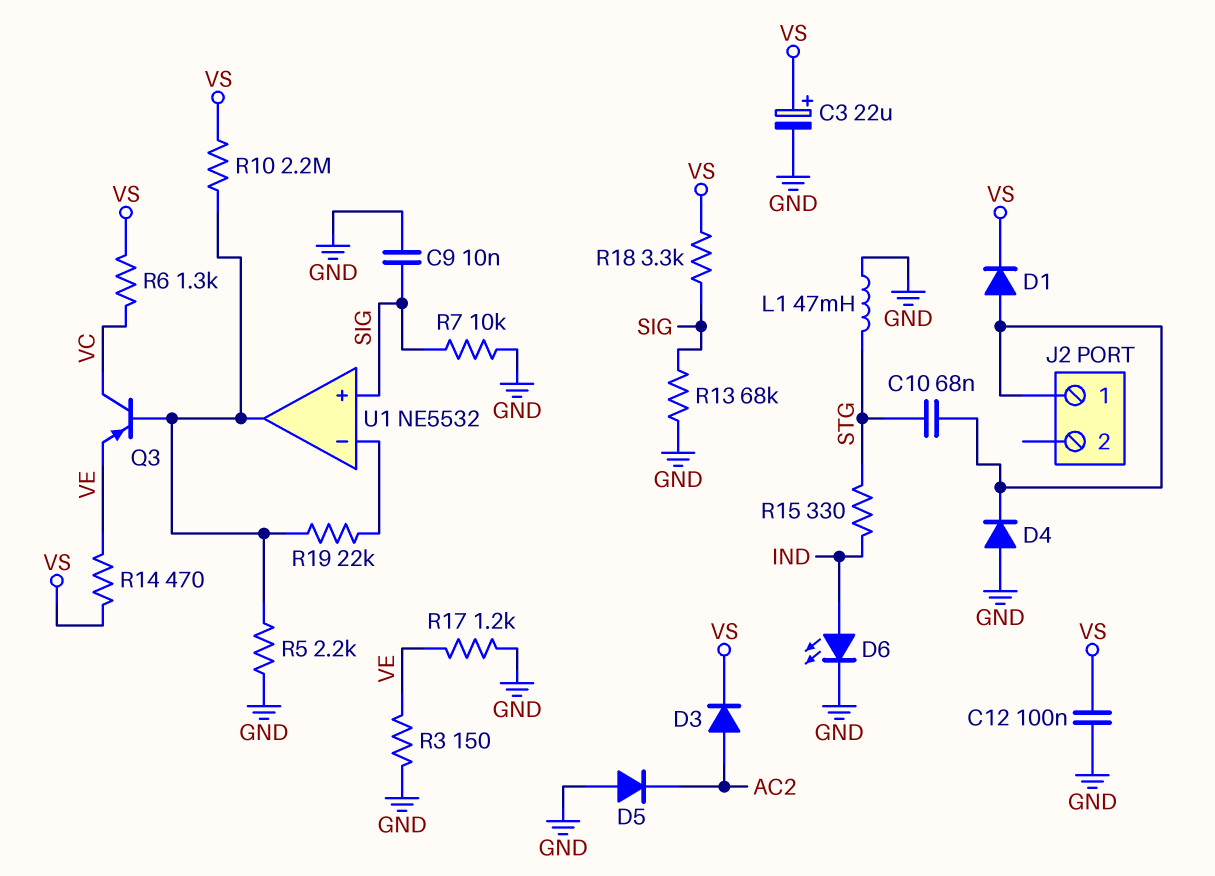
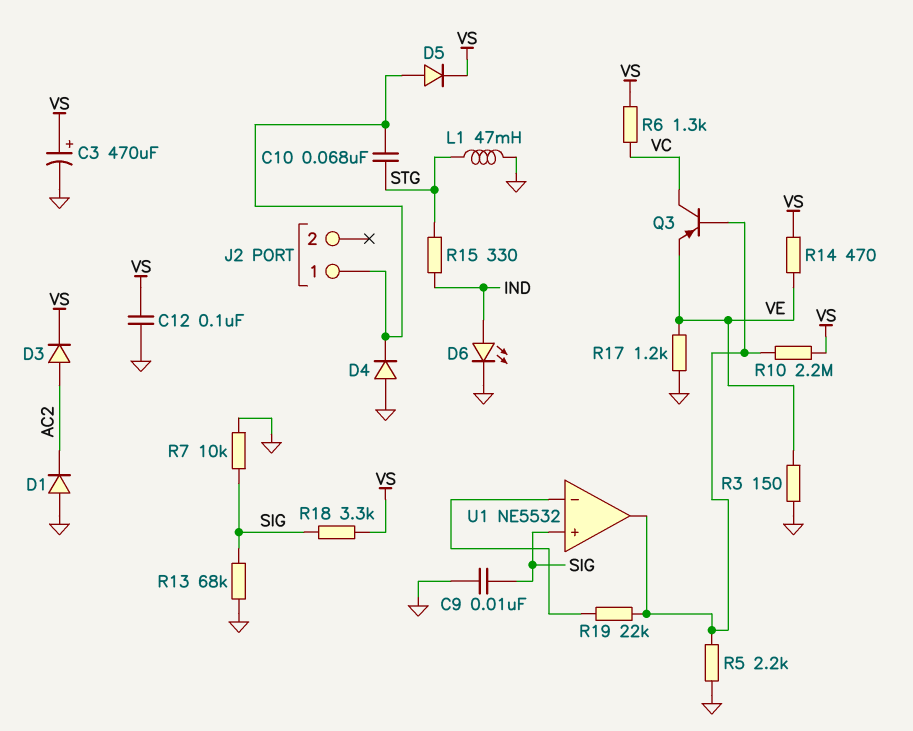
C3: 22uF (plus VS, minus GND) -> 470uF (plus VS, minus GND)
D1: diode (A J2/1, K VS) -> diode (A GND, K AC2)
D5: diode (A GND, K AC2) -> diode (A J2/1, K VS)

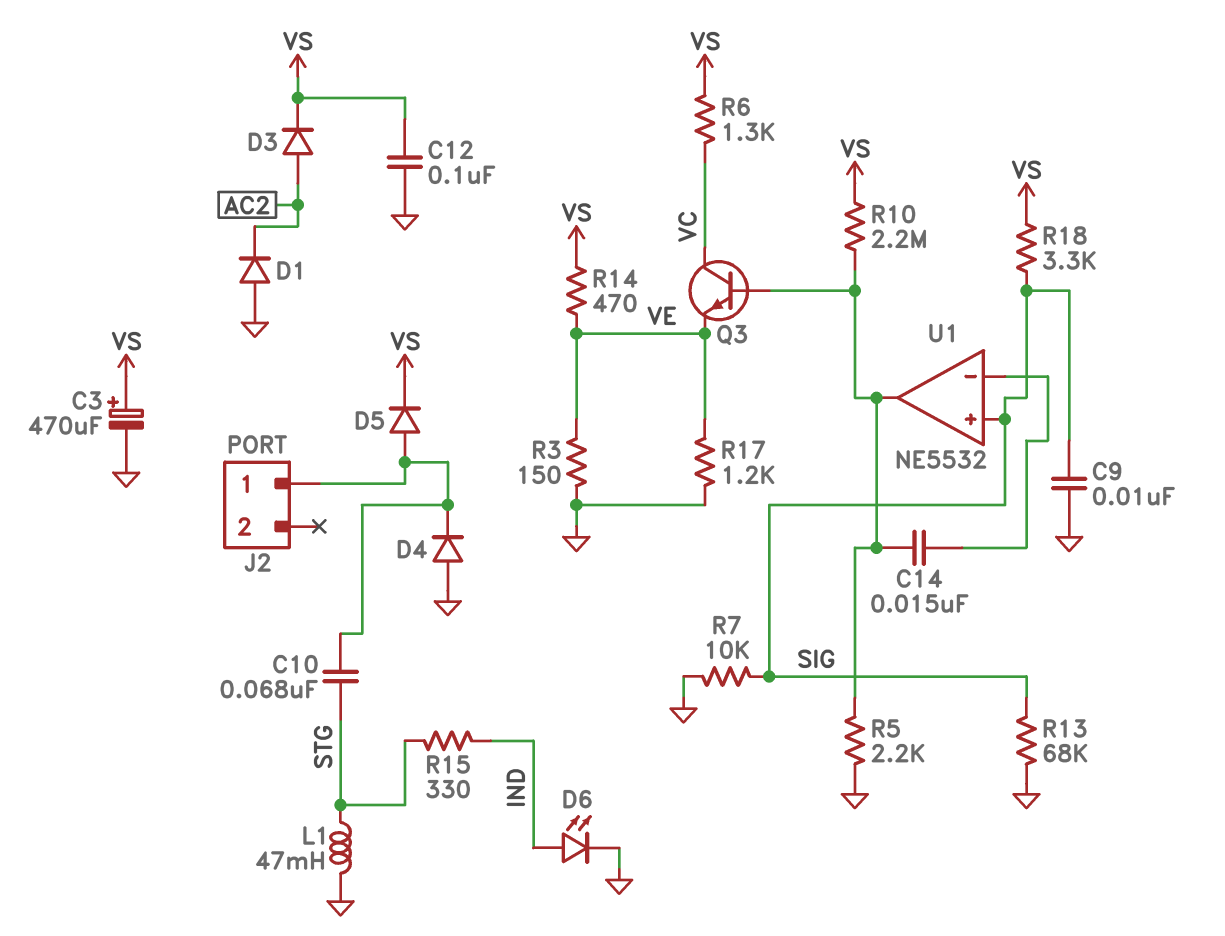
C14: none -> 15nF (U1/in-, U1/out)
Q3: PNP (B U1/out, C VC, E VE) -> NPN (B U1/out, C VC, E VE)
R19: 22k (U1/in-, U1/out) -> none

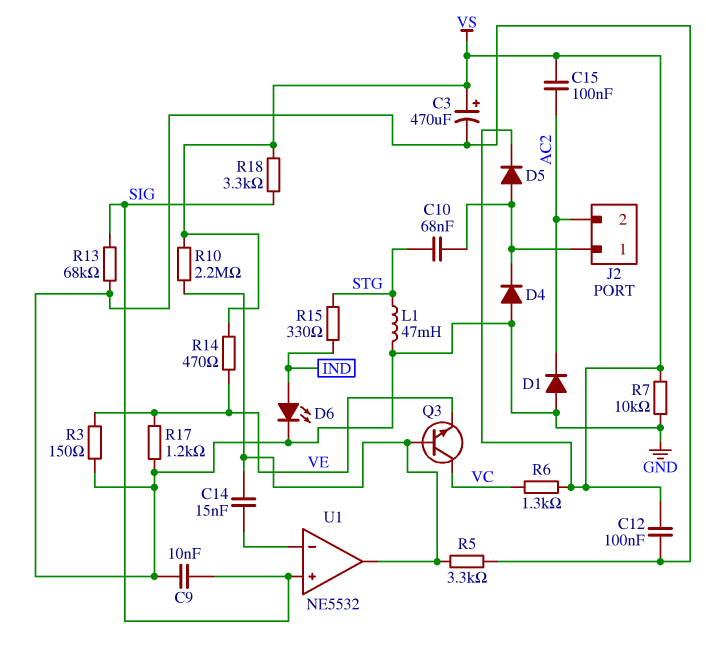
C15: none -> 100nF (AC2, VS)
D3: diode (A AC2, K VS) -> none
J2 pin 2: none -> AC2
R5: 2.2k (GND, U1/out) -> 3.3k (GND, U1/out)
R7: 10k (GND, SIG) -> 10k (GND, VS)

